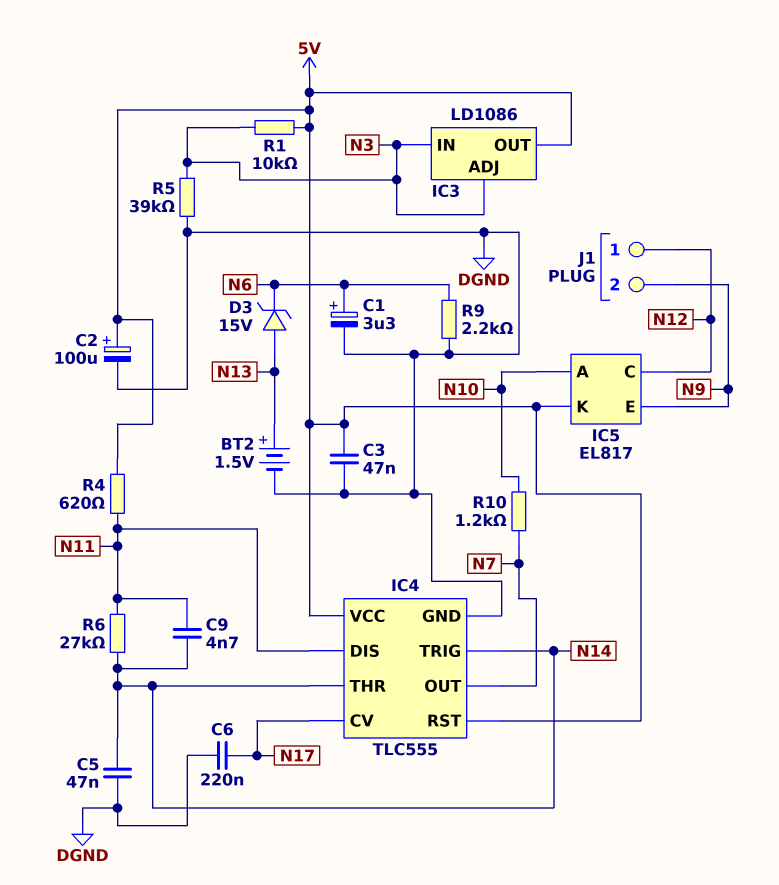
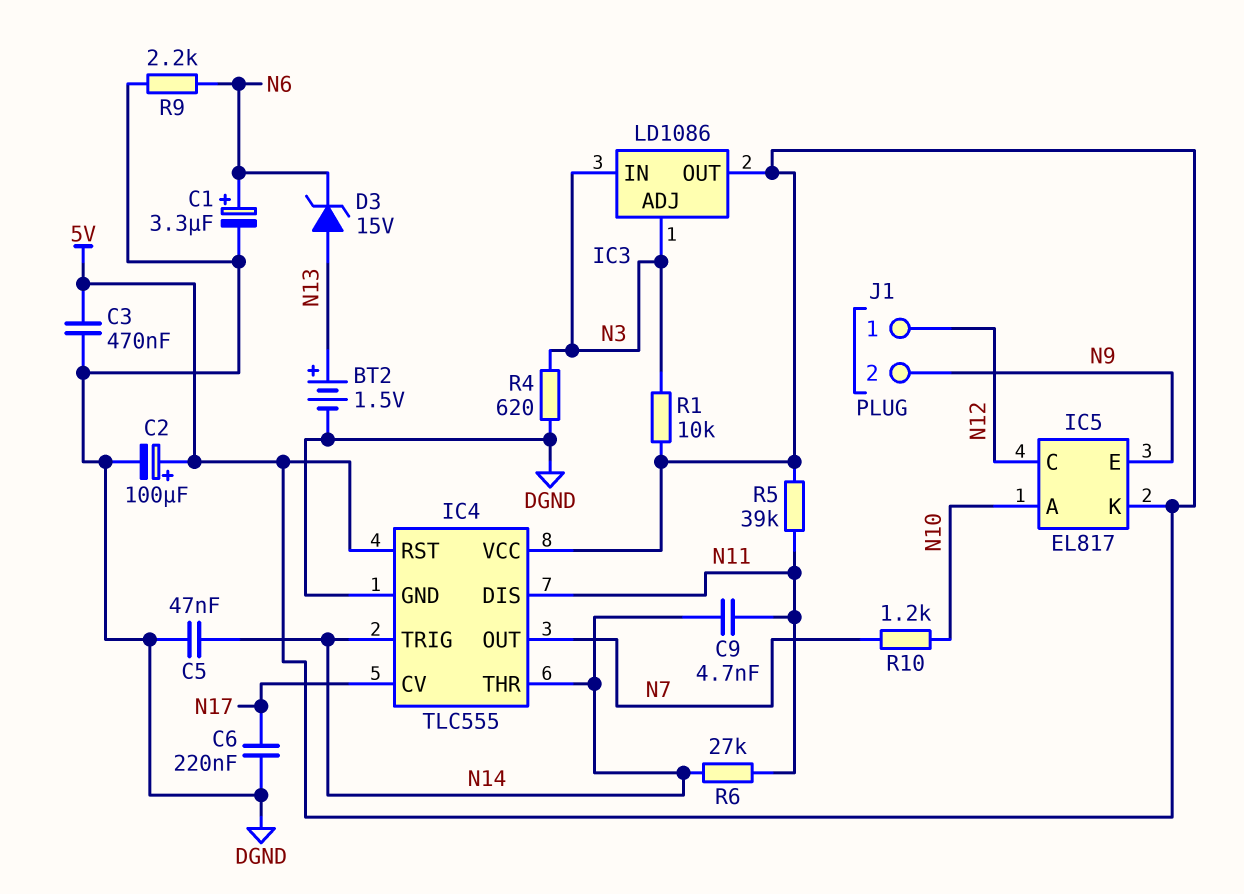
C3: 47nF (5V, DGND) -> 470nF (5V, DGND)
R4: 620 (5V, N11) -> 620 (DGND, N3)
R5: 39k (DGND, N3) -> 39k (5V, N11)

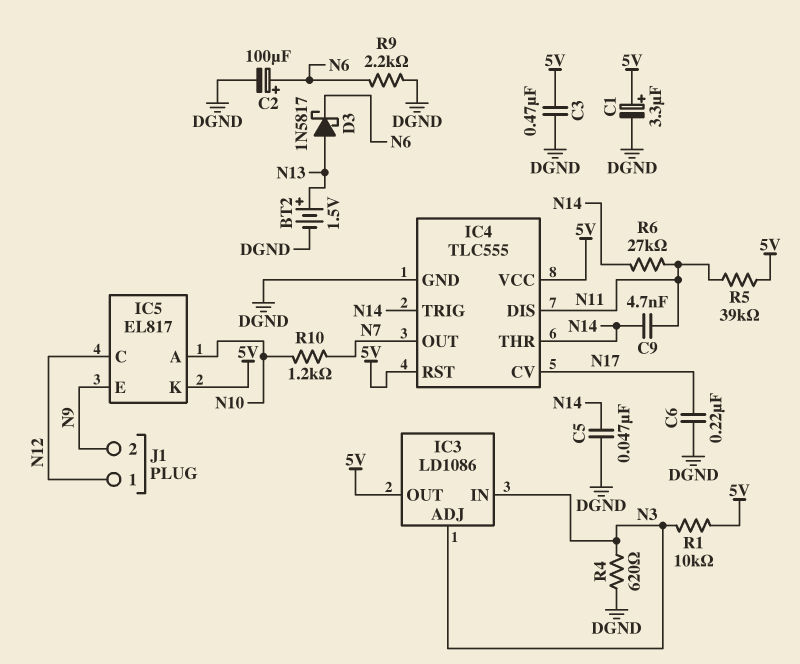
C1: 3.3uF (plus N6, minus DGND) -> 3.3uF (plus 5V, minus DGND)
C2: 100uF (plus 5V, minus DGND) -> 100uF (plus N6, minus DGND)
D3: zener 15V (A N13, K N6) -> schottky 1N5817 (A N13, K N6)

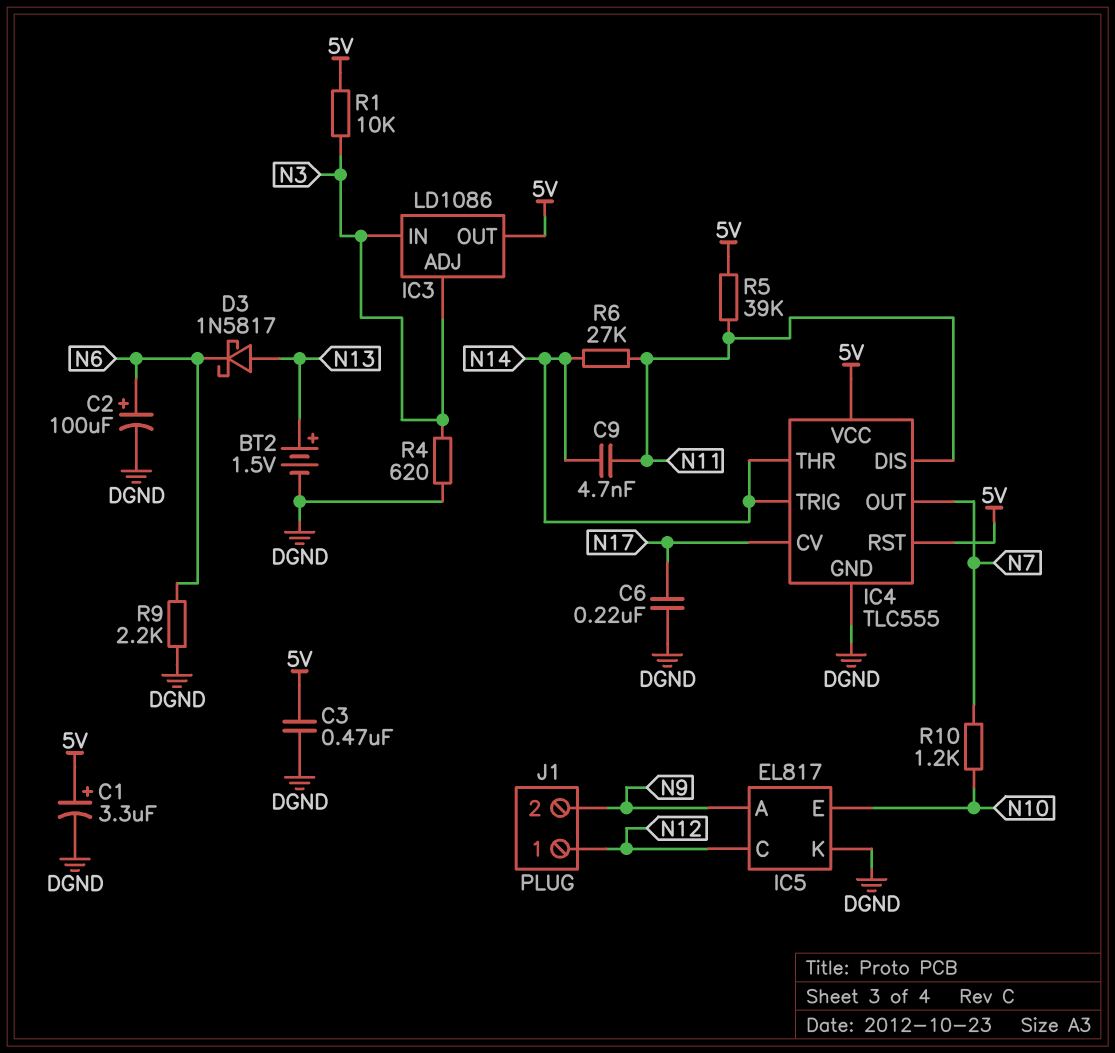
C5: 47nF (DGND, N14) -> none
IC5 pin A: N10 -> N9
IC5 pin E: N9 -> N10
IC5 pin K: 5V -> DGND

